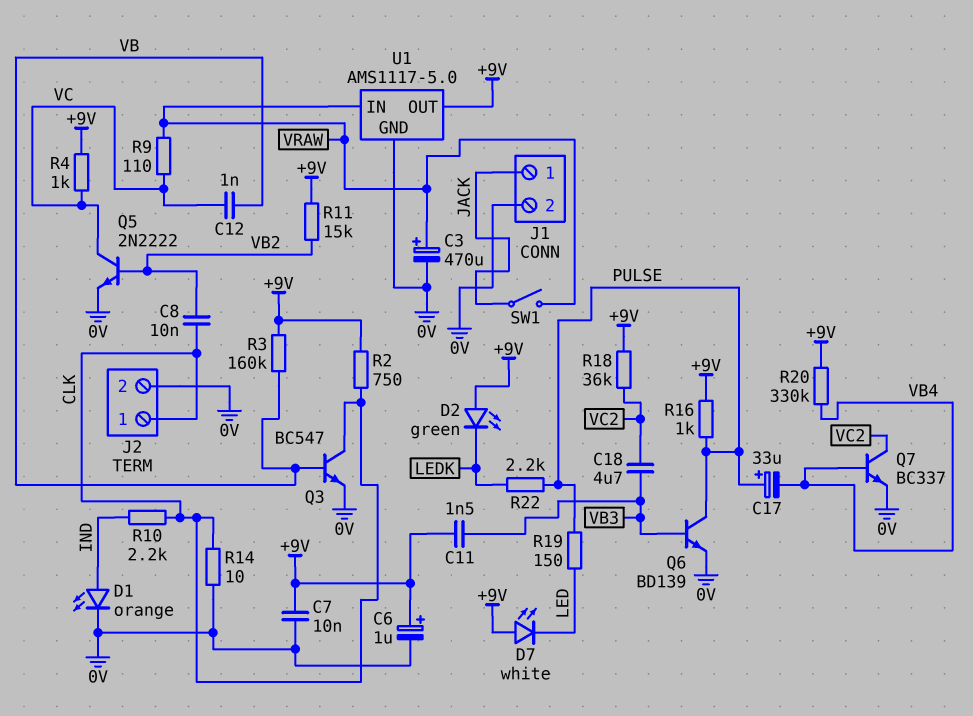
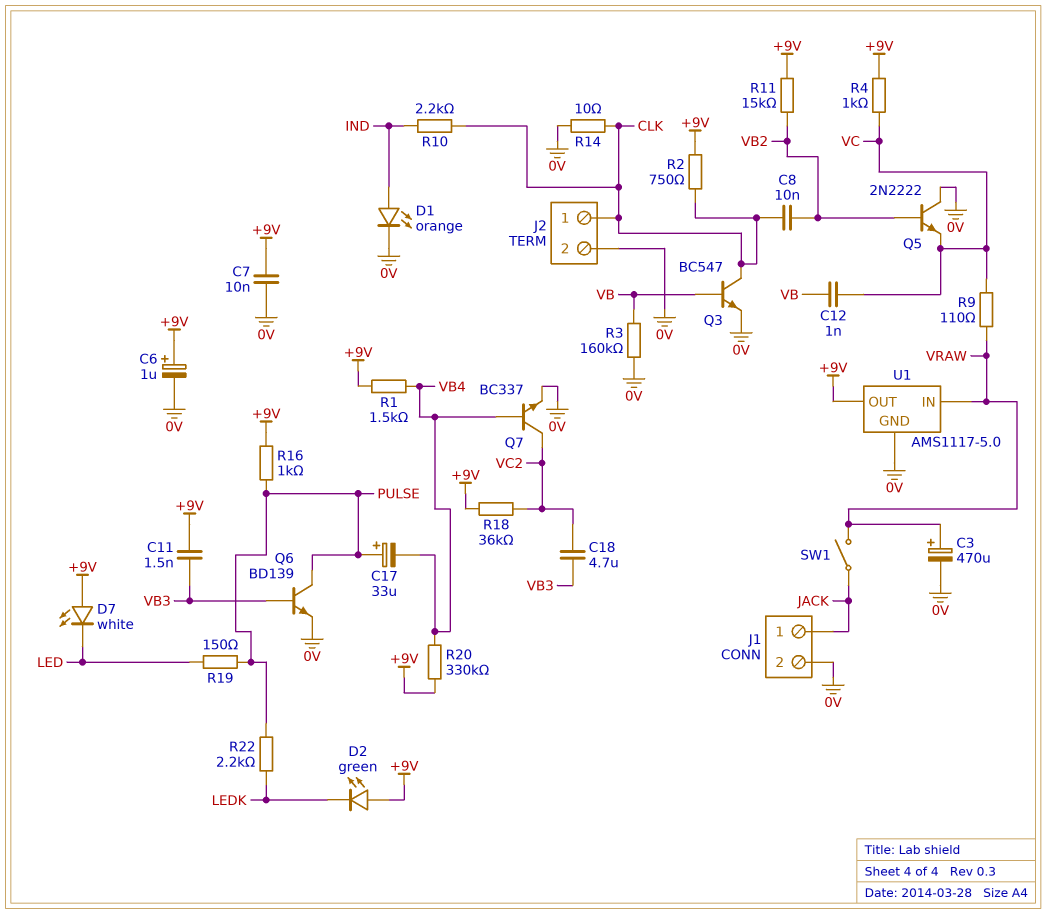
Q5: NPN 2N2222 (B VB2, C VC, E 0V) -> NPN 2N2222 (B VB2, C 0V, E VC)
R1: none -> 1.5k (+9V, VB4)
R3: 160k (+9V, VB) -> 160k (0V, VB)

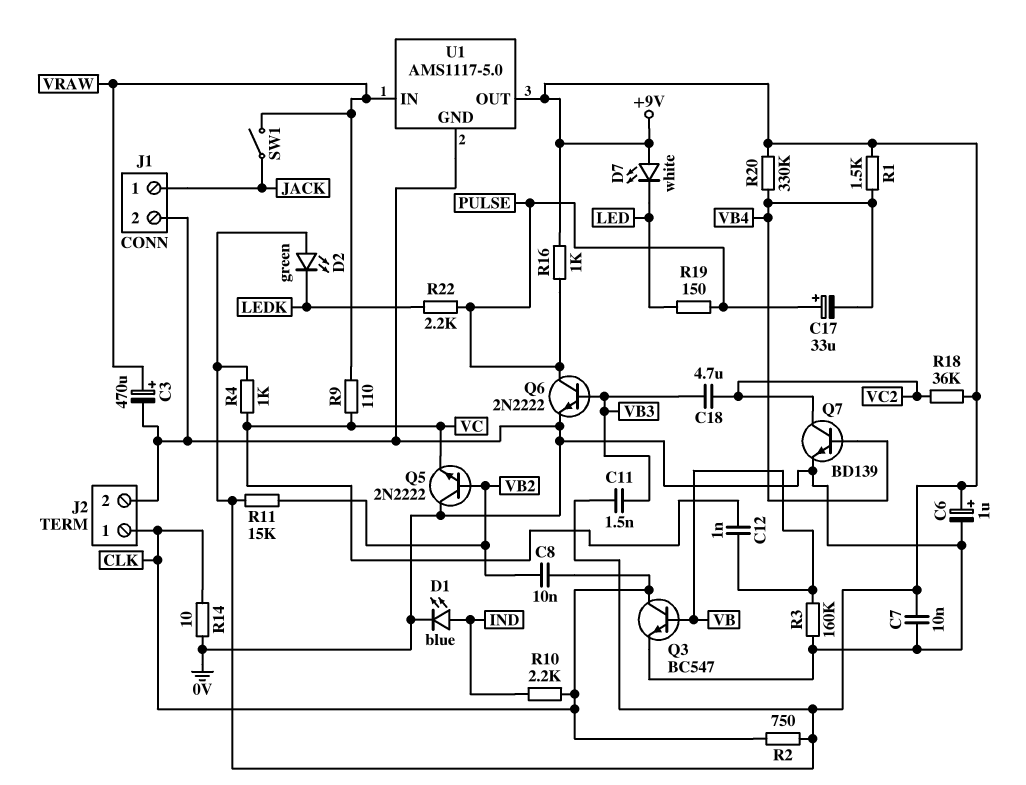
D1: LED orange (A IND, K 0V) -> LED blue (A IND, K 0V)
Q6: NPN BD139 (B VB3, C PULSE, E 0V) -> NPN 2N2222 (B VB3, C PULSE, E 0V)
Q7: NPN BC337 (B VB4, C VC2, E 0V) -> NPN BD139 (B VB4, C VC2, E 0V)

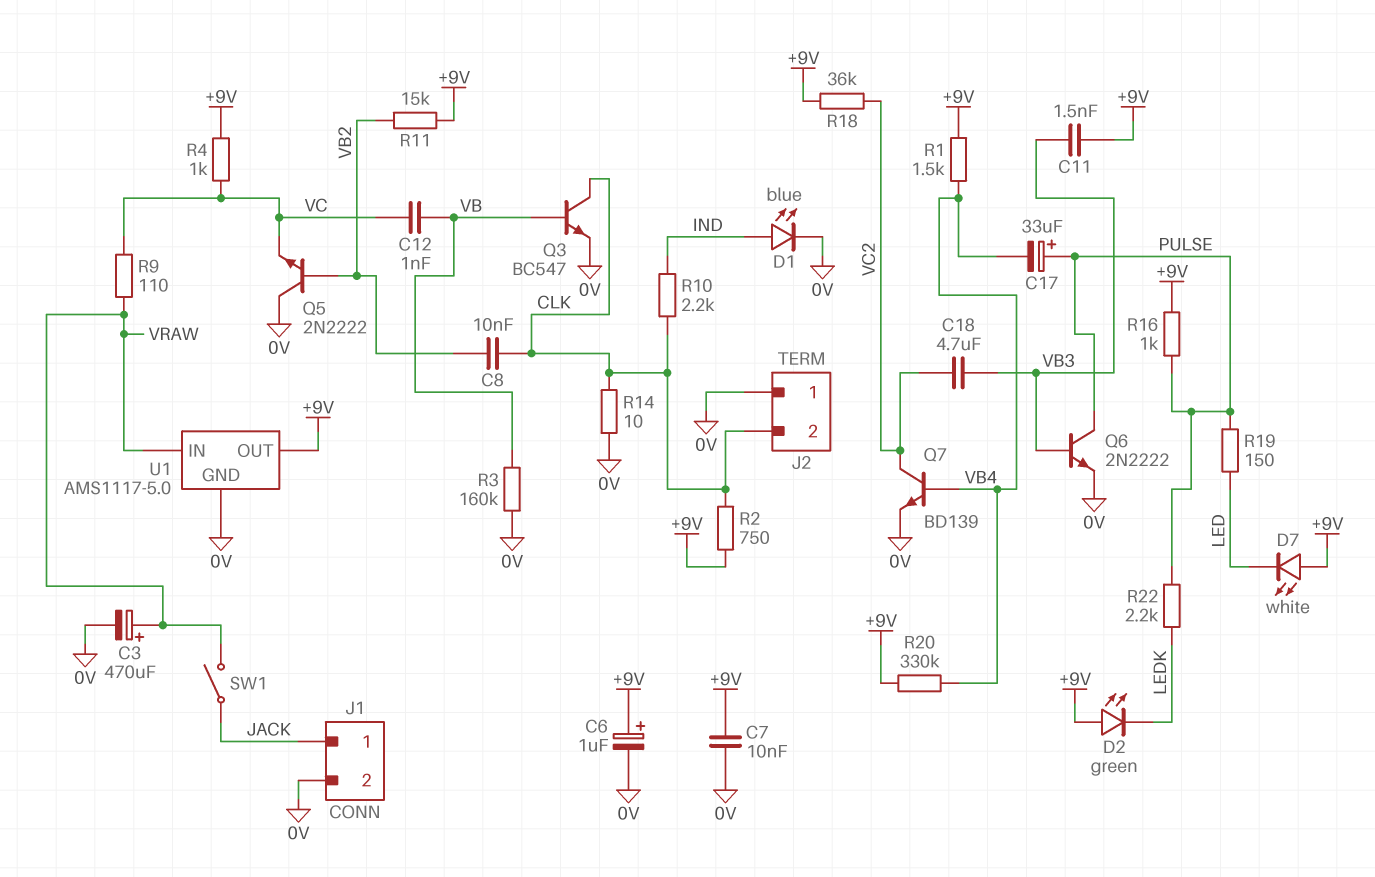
J2 pin 1: CLK -> 0V
J2 pin 2: 0V -> CLK

